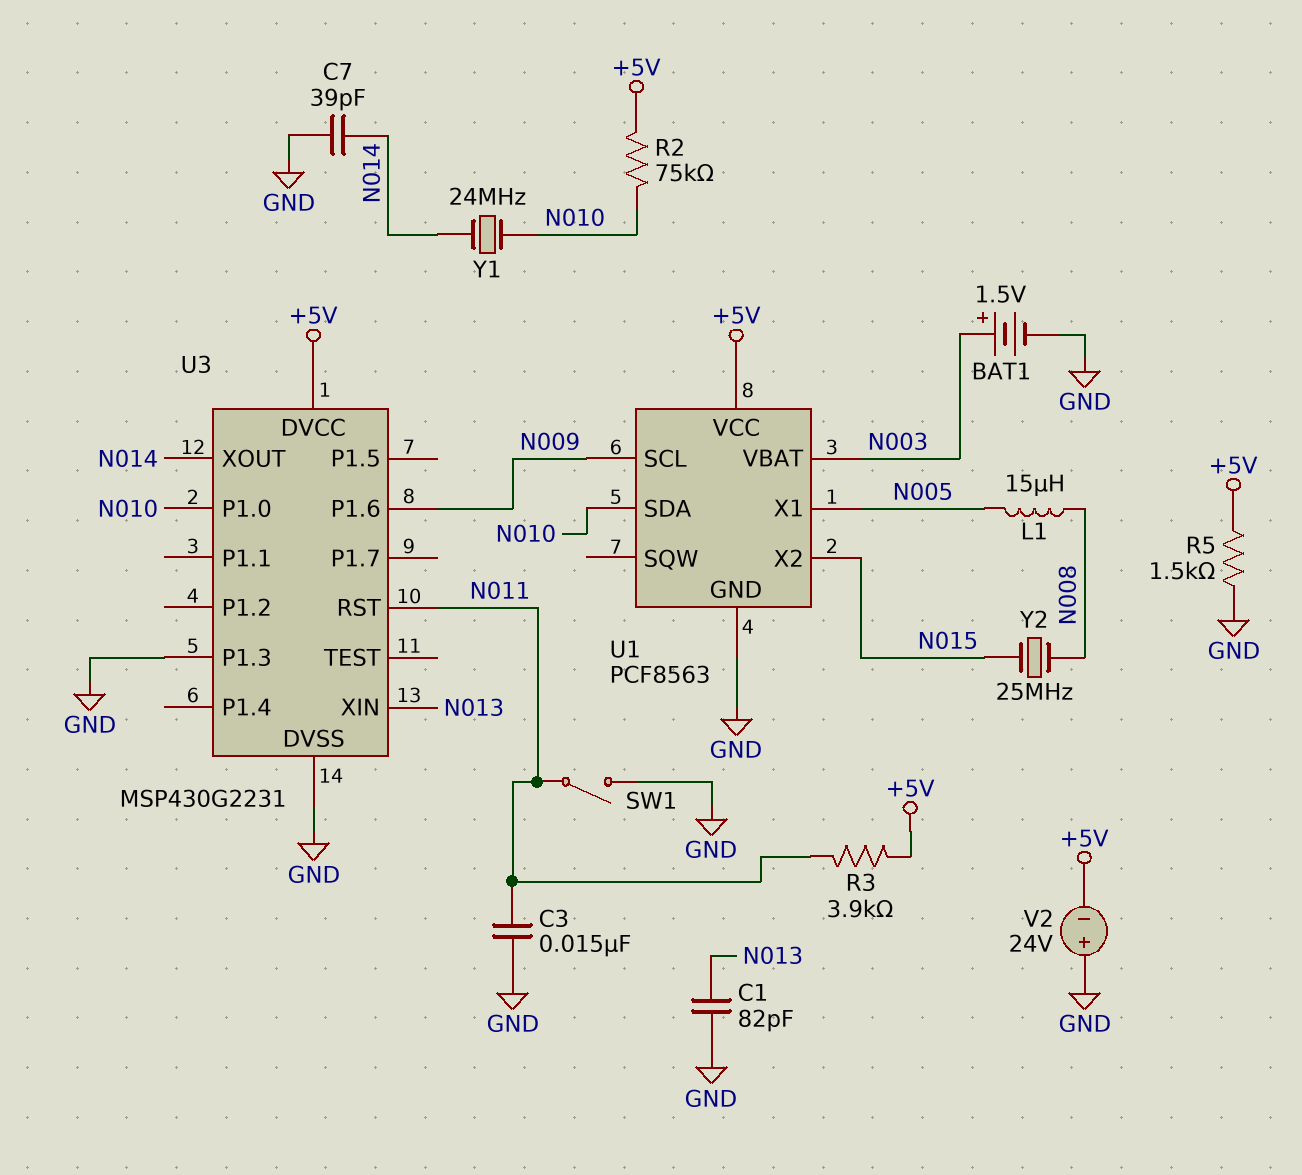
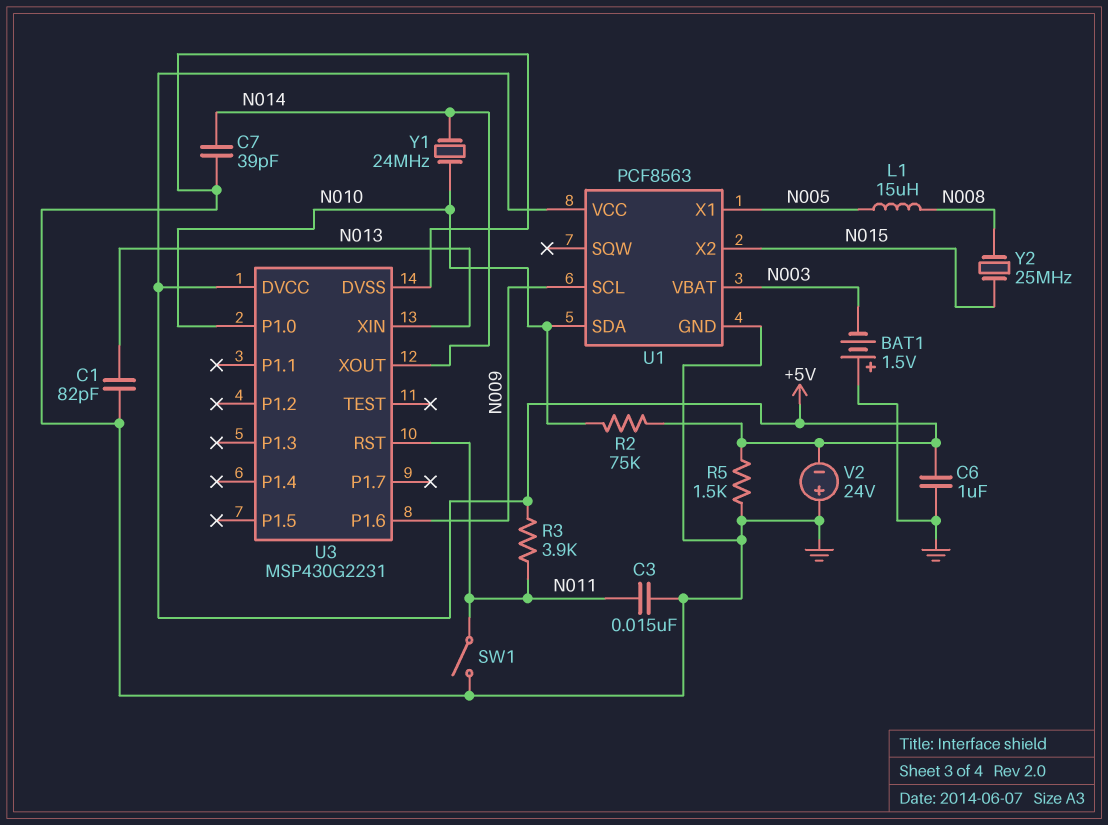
BAT1: 1.5V (plus N003, minus GND) -> 1.5V (plus GND, minus N003)
C6: none -> 1uF (+5V, GND)
U3 pin P1.3: GND -> none

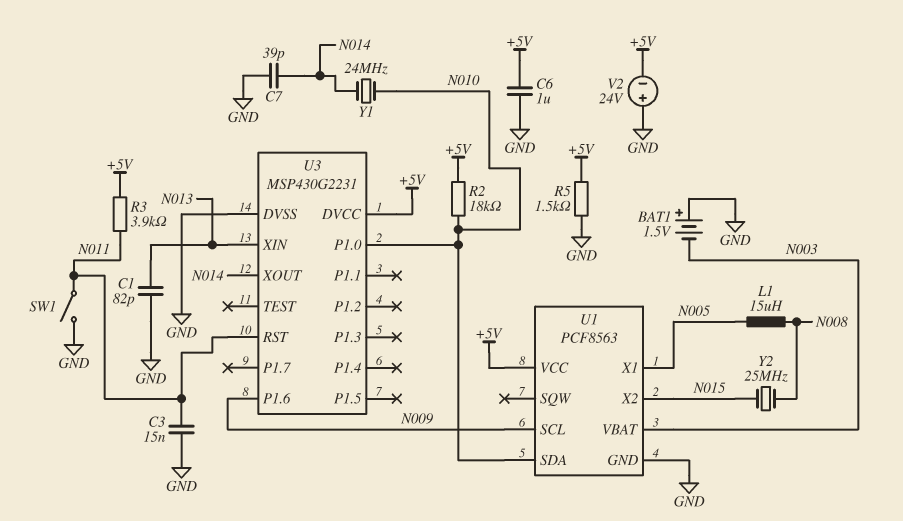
R2: 75k (+5V, N010) -> 18k (+5V, N010)

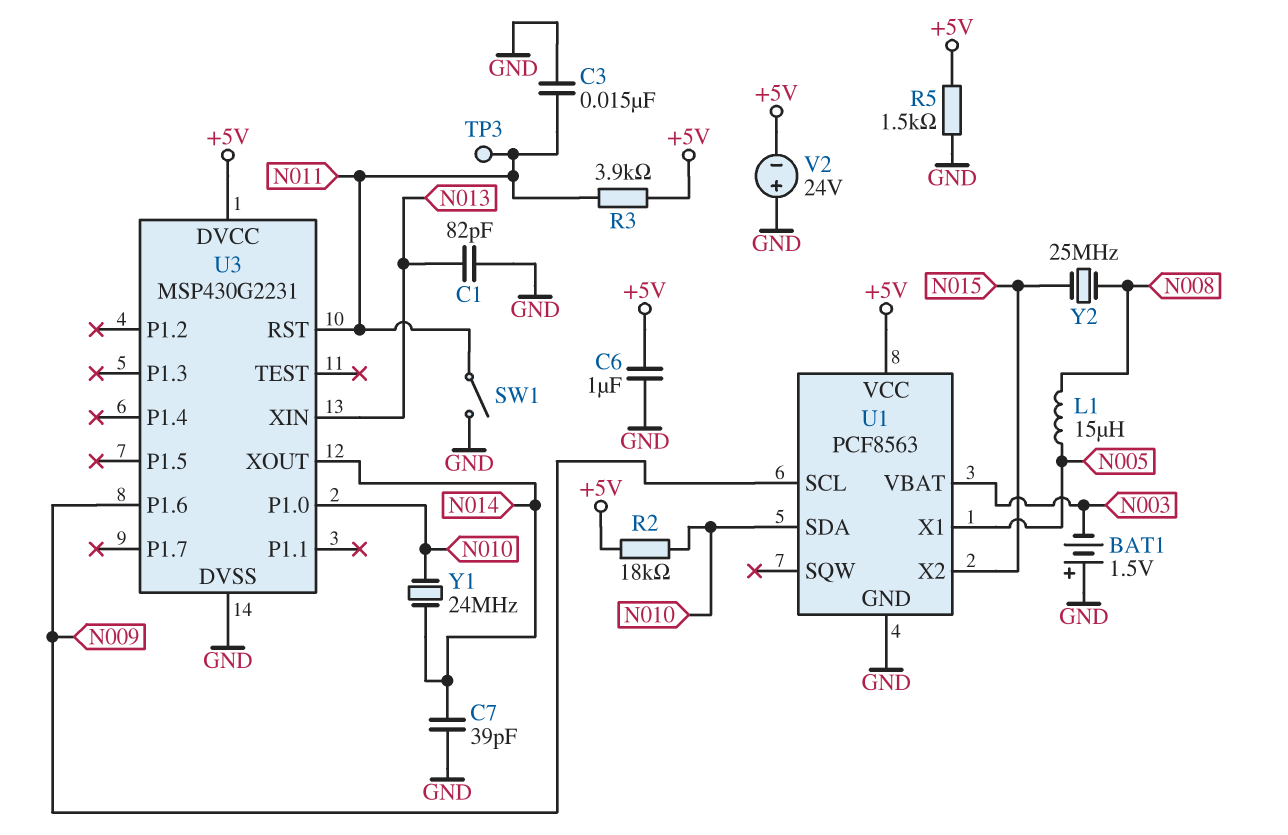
TP3: none -> test point (N011)

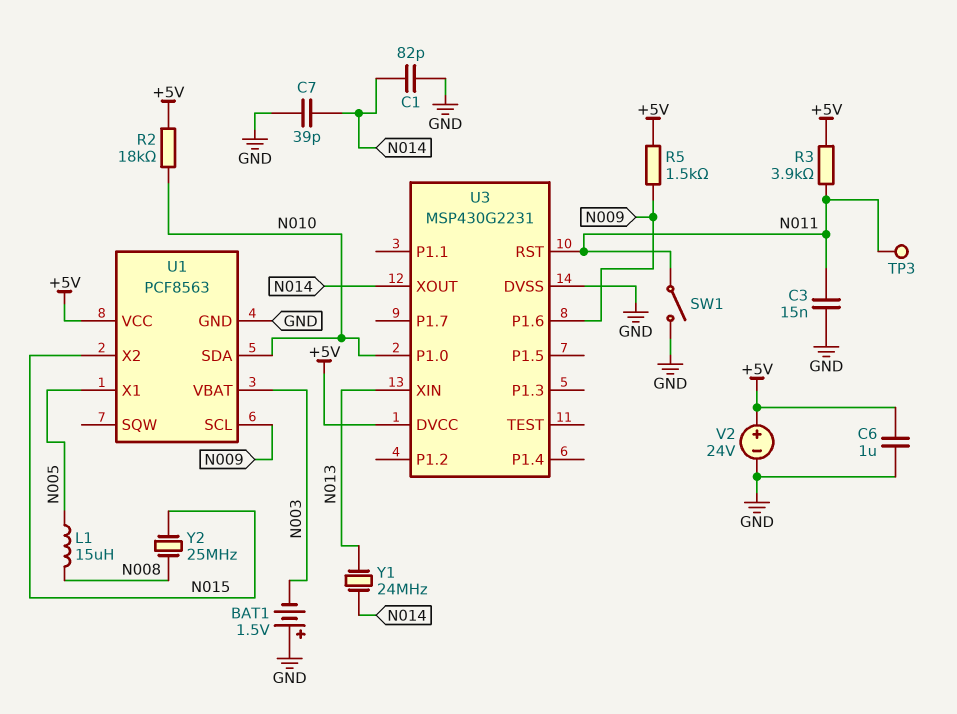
C1: 82pF (GND, N013) -> 82pF (GND, N014)
R5: 1.5k (+5V, GND) -> 1.5k (+5V, N009)
V2: 24V (plus GND, minus +5V) -> 24V (plus +5V, minus GND)
Y1: 24MHz (N010, N014) -> 24MHz (N013, N014)

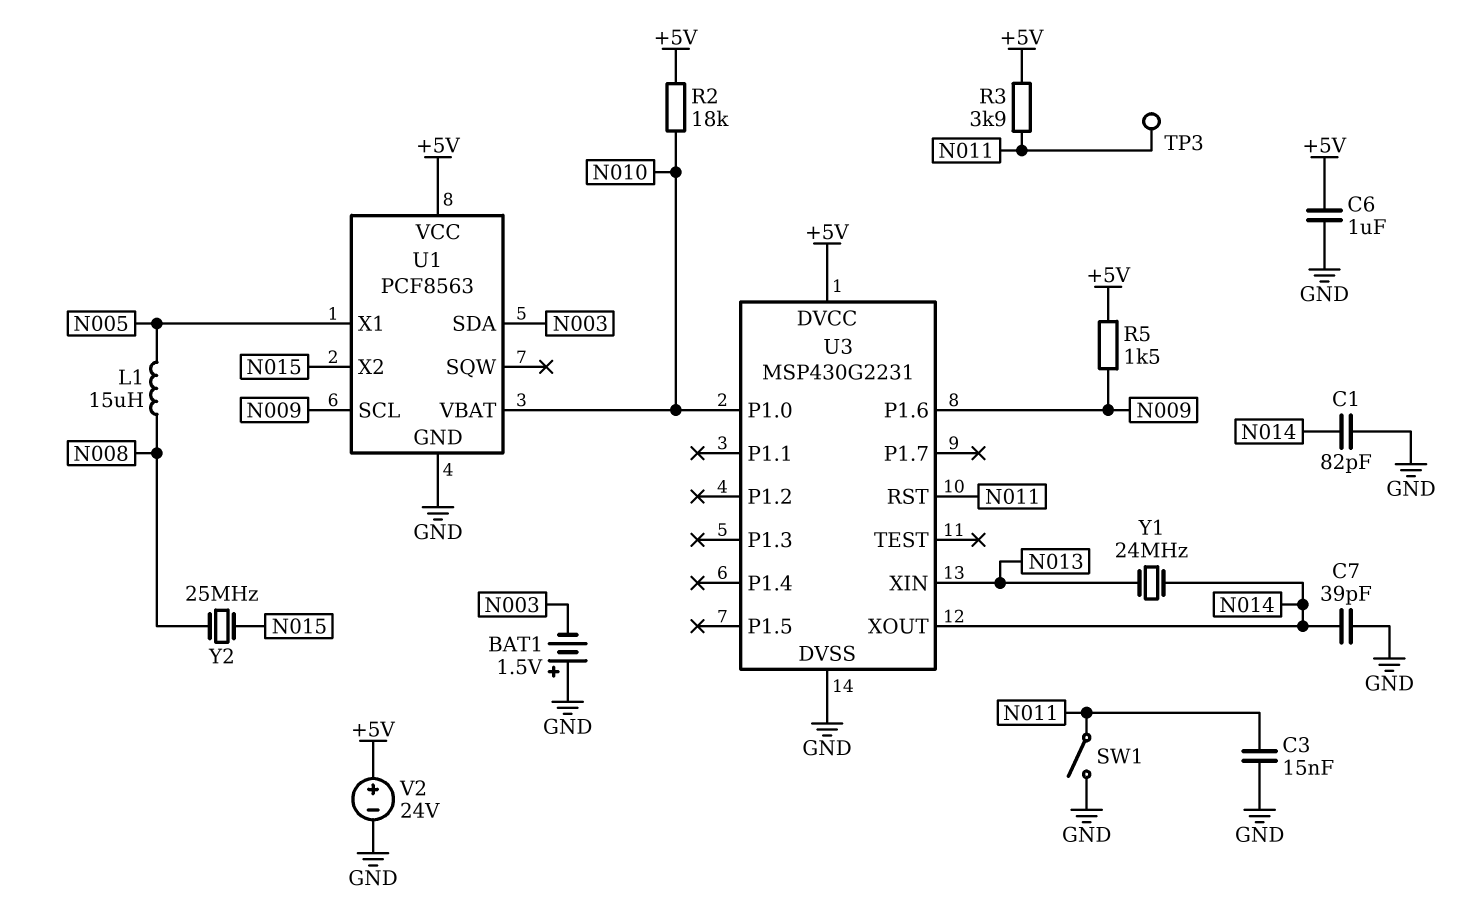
U1 pin SDA: N010 -> N003
U1 pin VBAT: N003 -> N010

